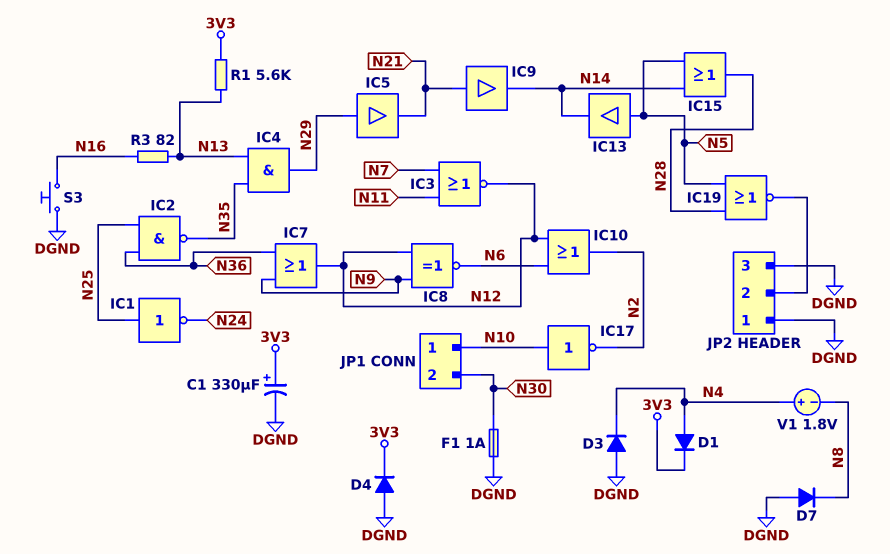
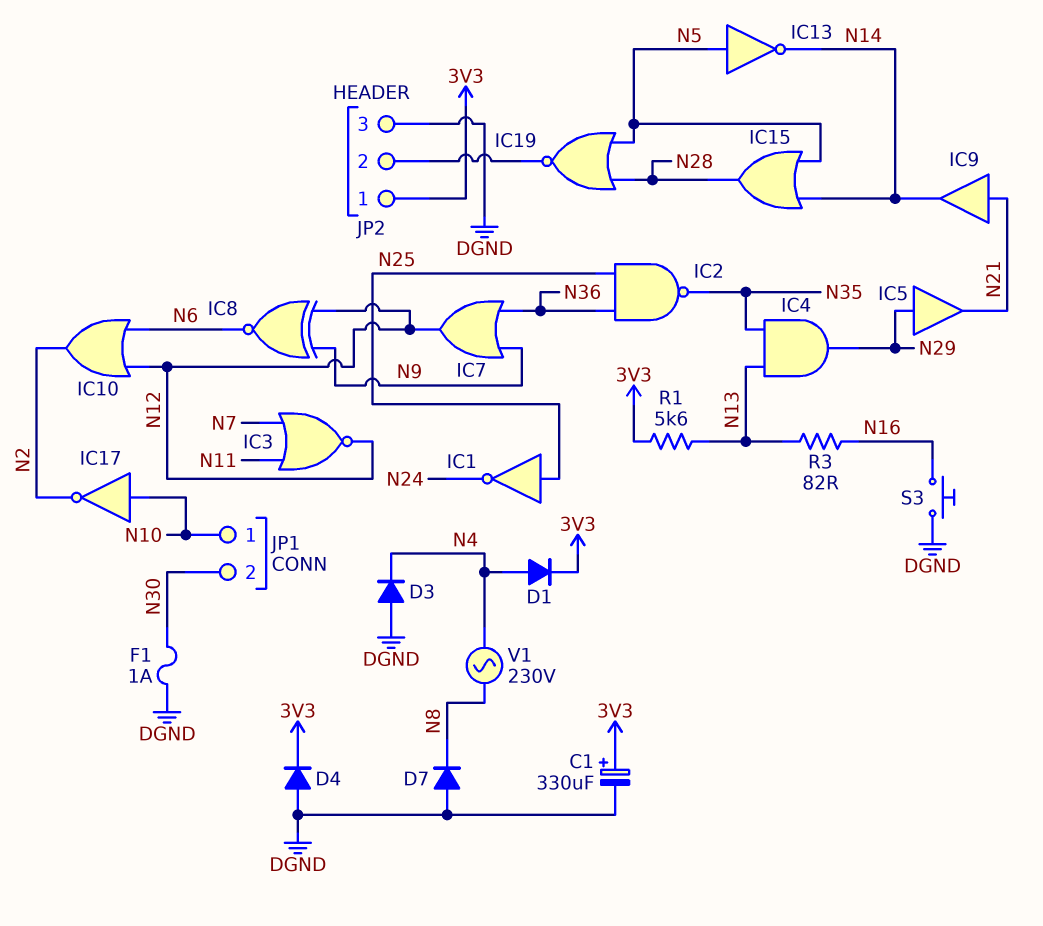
IC13: buffer (in N5, out N14) -> NOT (in N5, out N14)
JP2 pin 1: DGND -> 3V3
V1: 1.8V (plus N4, minus N8) -> AC 230V (N4, N8)

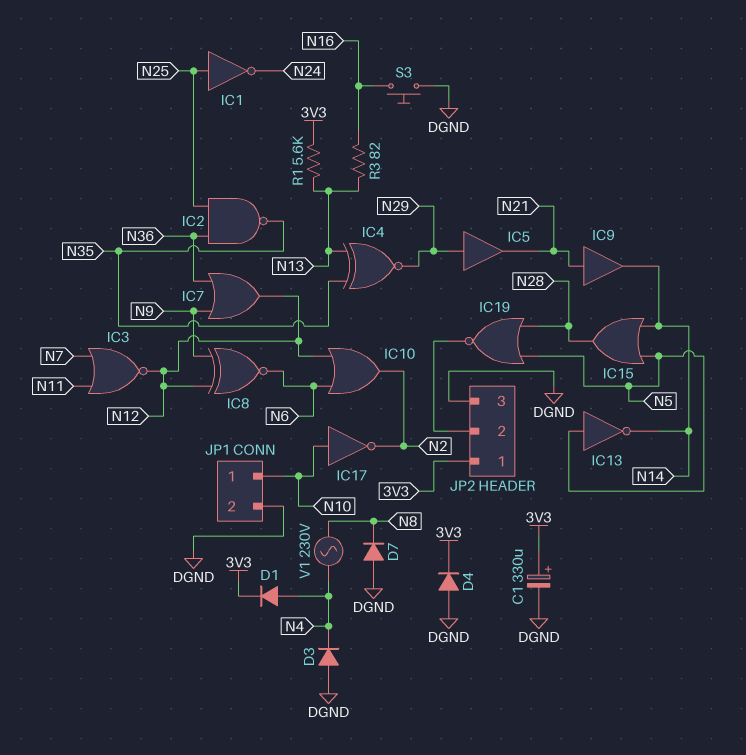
F1: 1A (DGND, N30) -> none
IC4: AND (in N13, in N35, out N29) -> XNOR (in N13, in N35, out N29)
JP1 pin 2: N30 -> DGND

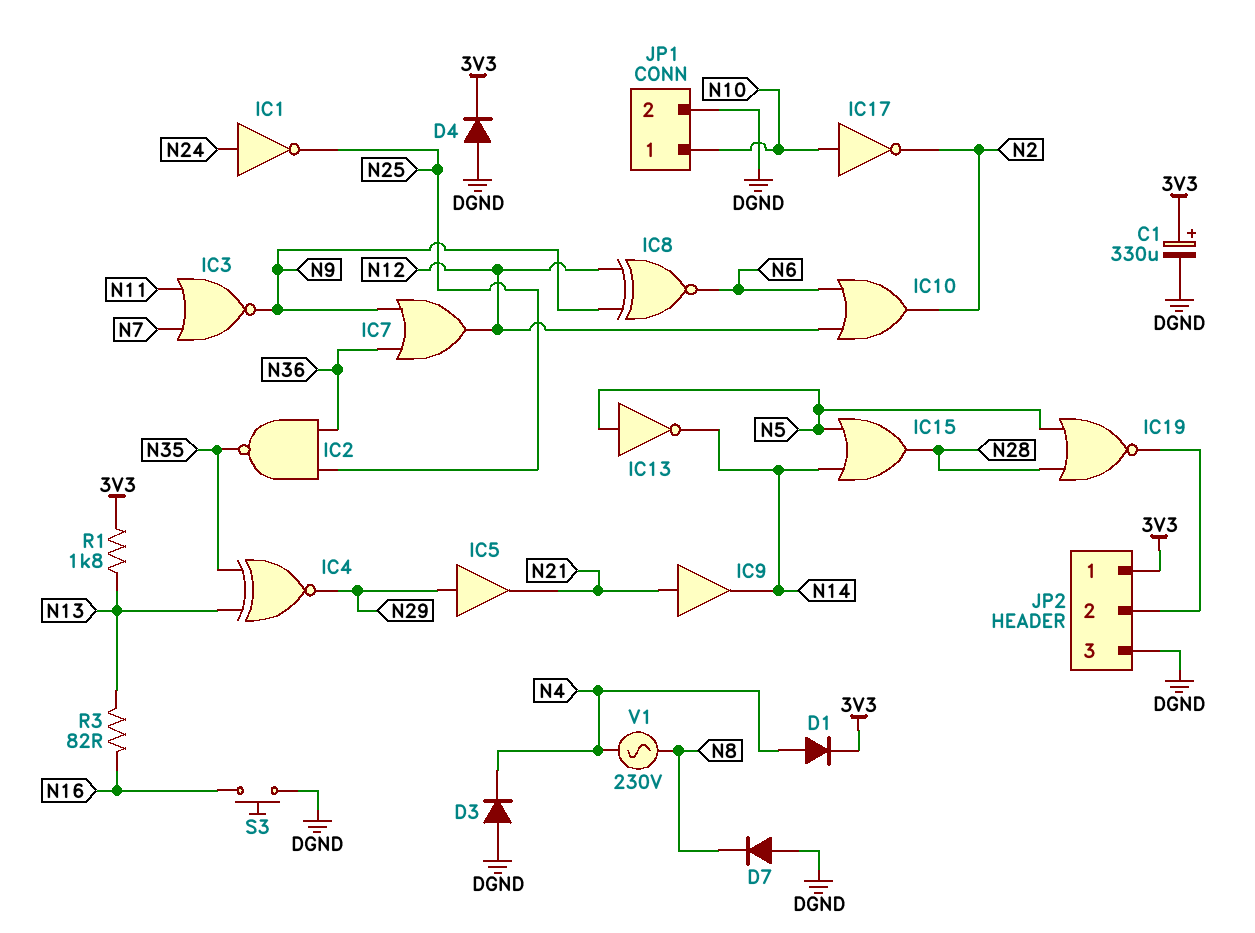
IC1: NOT (in N25, out N24) -> NOT (in N24, out N25)
IC3: NOR (in N7, in N11, out N12) -> NOR (in N7, in N11, out N9)
R1: 5.6k (3V3, N13) -> 1.8k (3V3, N13)

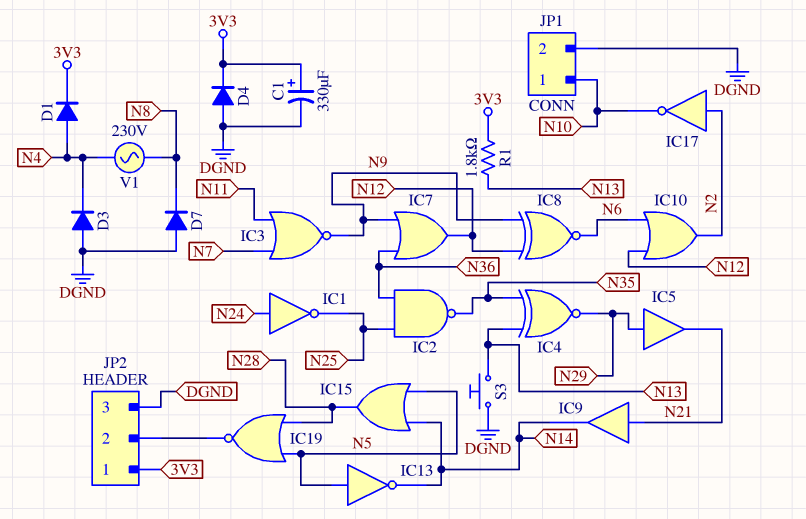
IC17: NOT (in N10, out N2) -> NOT (in N2, out N10)
R3: 82 (N13, N16) -> none
S3: button (DGND, N16) -> button (DGND, N13)

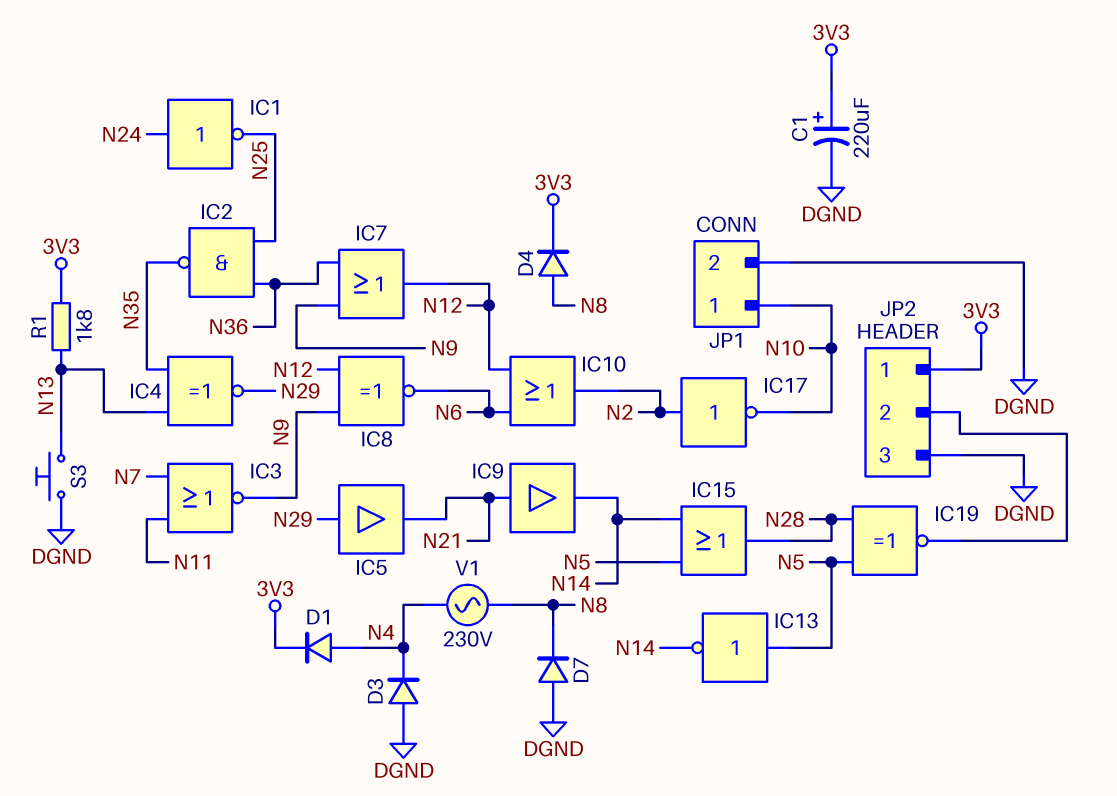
C1: 330uF (plus 3V3, minus DGND) -> 220uF (plus 3V3, minus DGND)
D4: diode (A DGND, K 3V3) -> diode (A N8, K 3V3)
IC19: NOR (in N5, in N28, out JP2/2) -> XNOR (in N5, in N28, out JP2/2)

